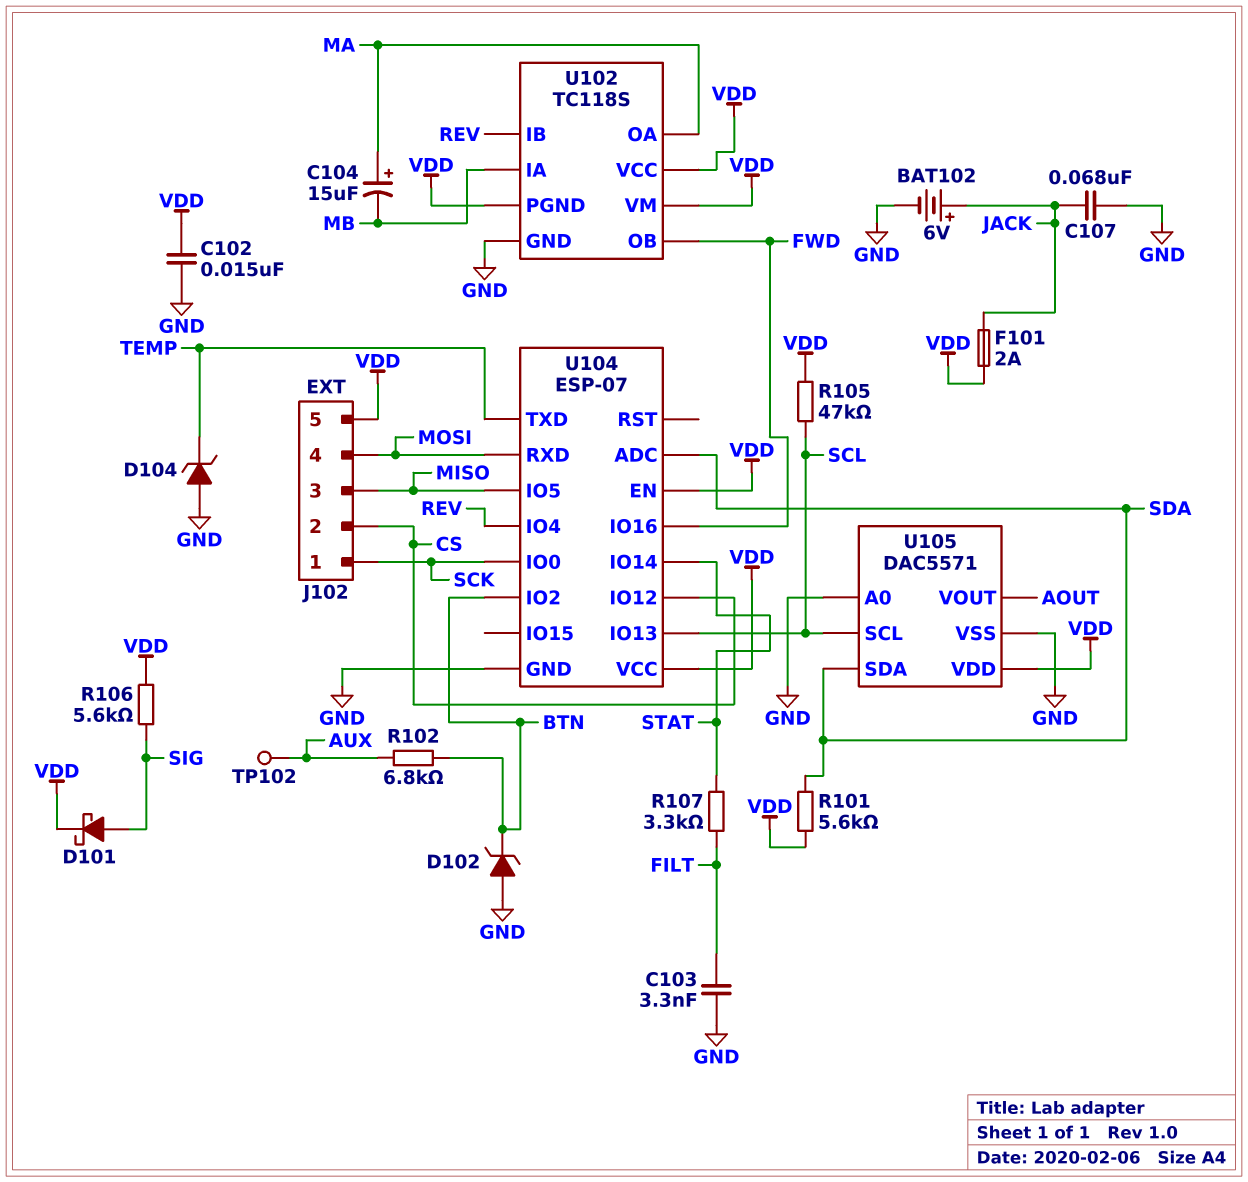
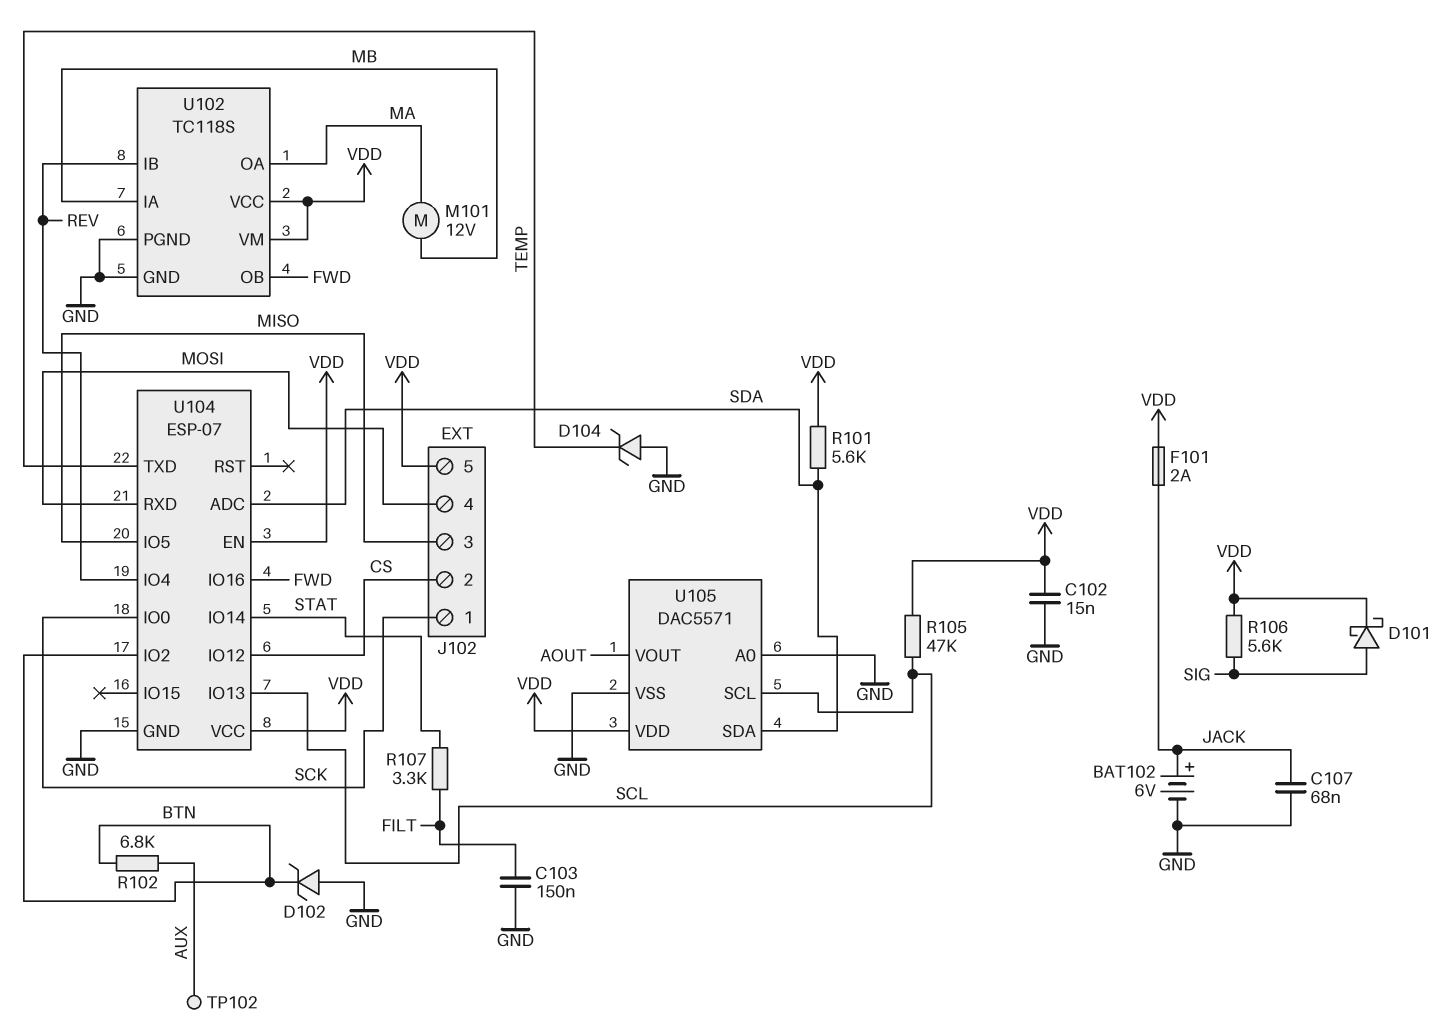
C103: 3.3nF (FILT, GND) -> 150nF (FILT, GND)
C104: 15uF (plus MA, minus MB) -> none
M101: none -> motor 12V (MA, MB)
U102 pin PGND: VDD -> GND

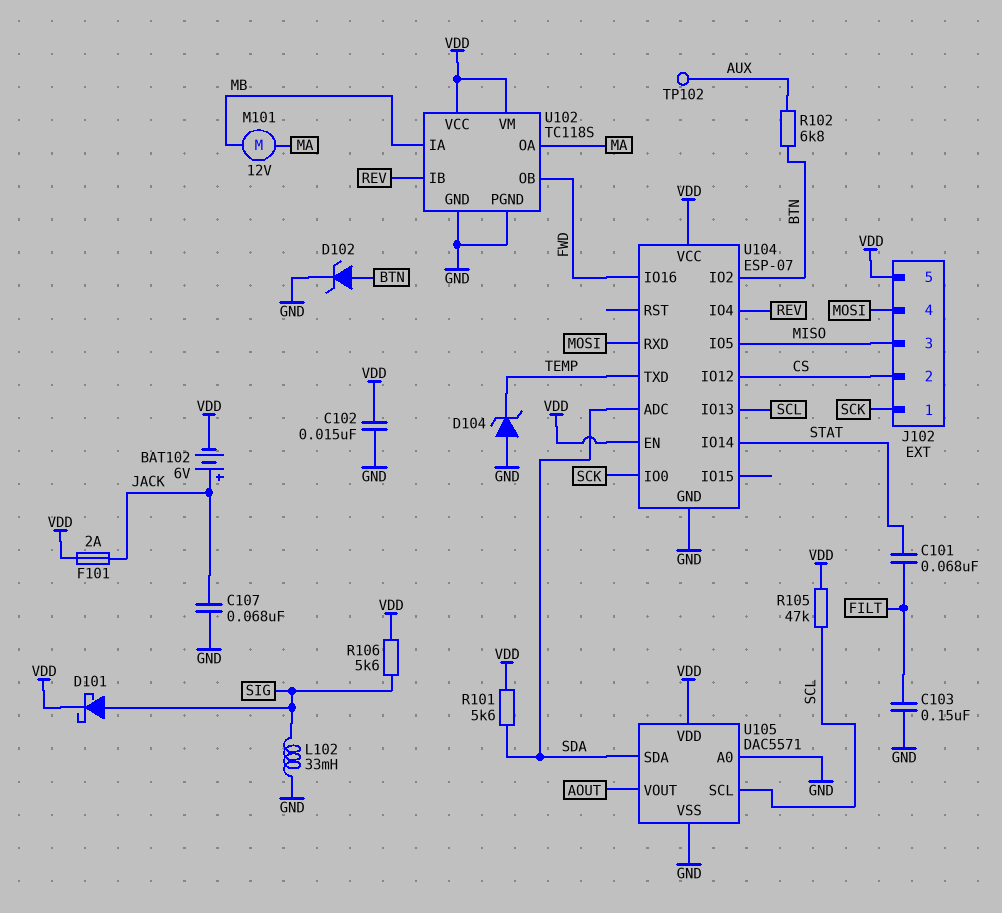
BAT102: 6V (plus JACK, minus GND) -> 6V (plus JACK, minus VDD)
C101: none -> 68nF (FILT, STAT)
D102: zener (A GND, K BTN) -> zener (A BTN, K GND)
L102: none -> 33mH (GND, SIG)
R107: 3.3k (FILT, STAT) -> none

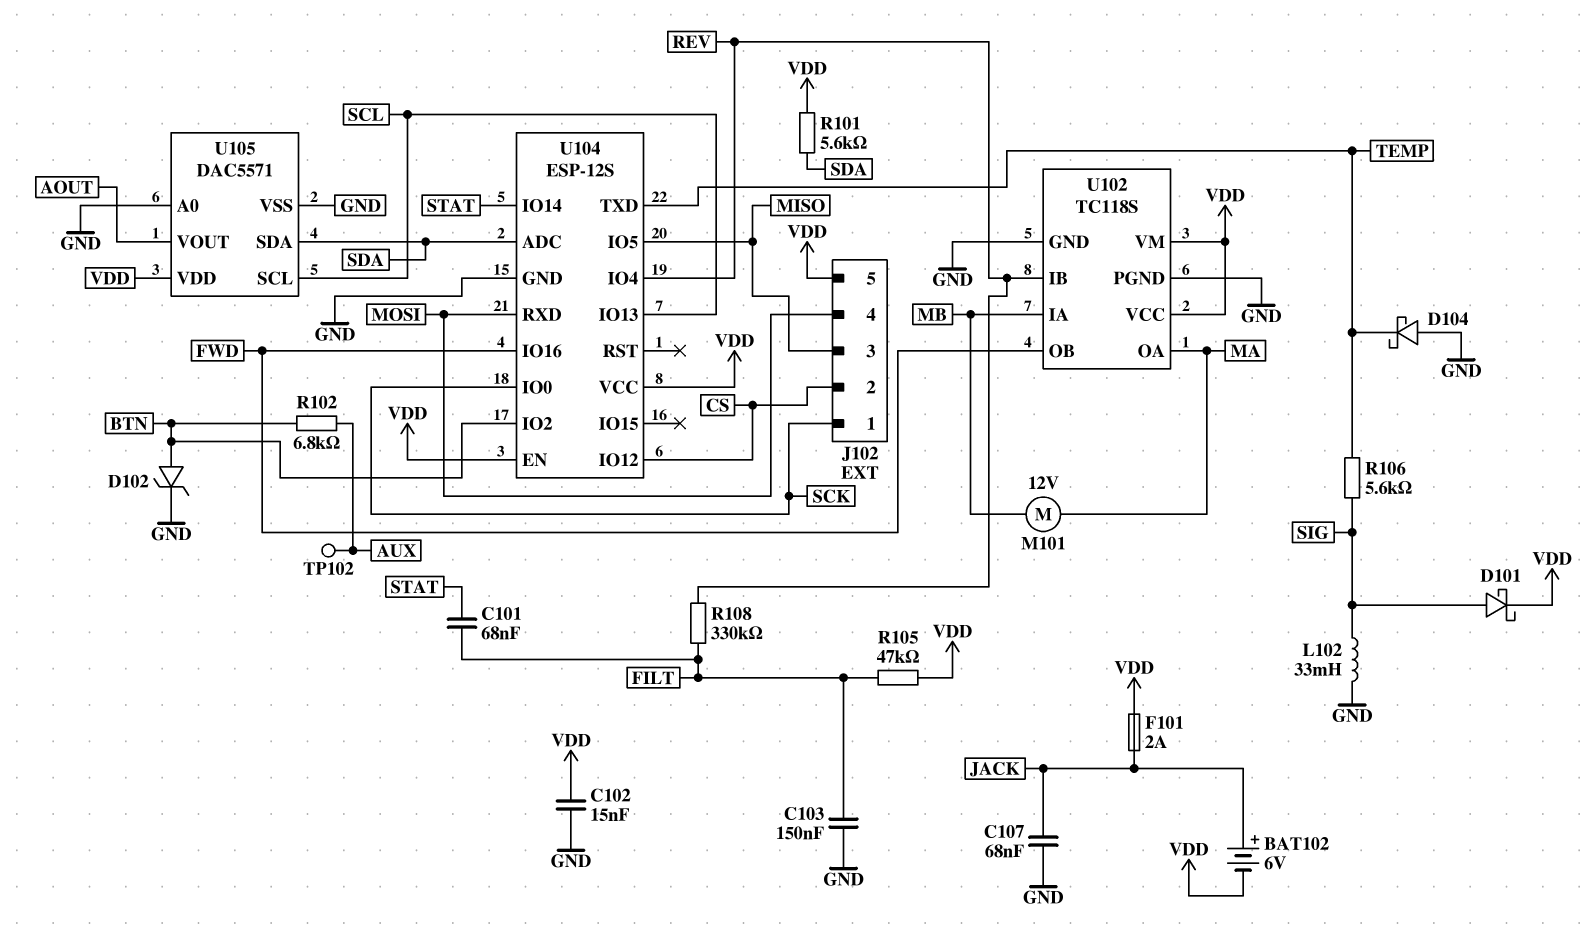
D104: zener (A GND, K TEMP) -> schottky (A GND, K TEMP)
R105: 47k (SCL, VDD) -> 47k (FILT, VDD)
R106: 5.6k (SIG, VDD) -> 5.6k (SIG, TEMP)
R108: none -> 330k (FILT, REV)
U104: ESP-07 -> ESP-12S

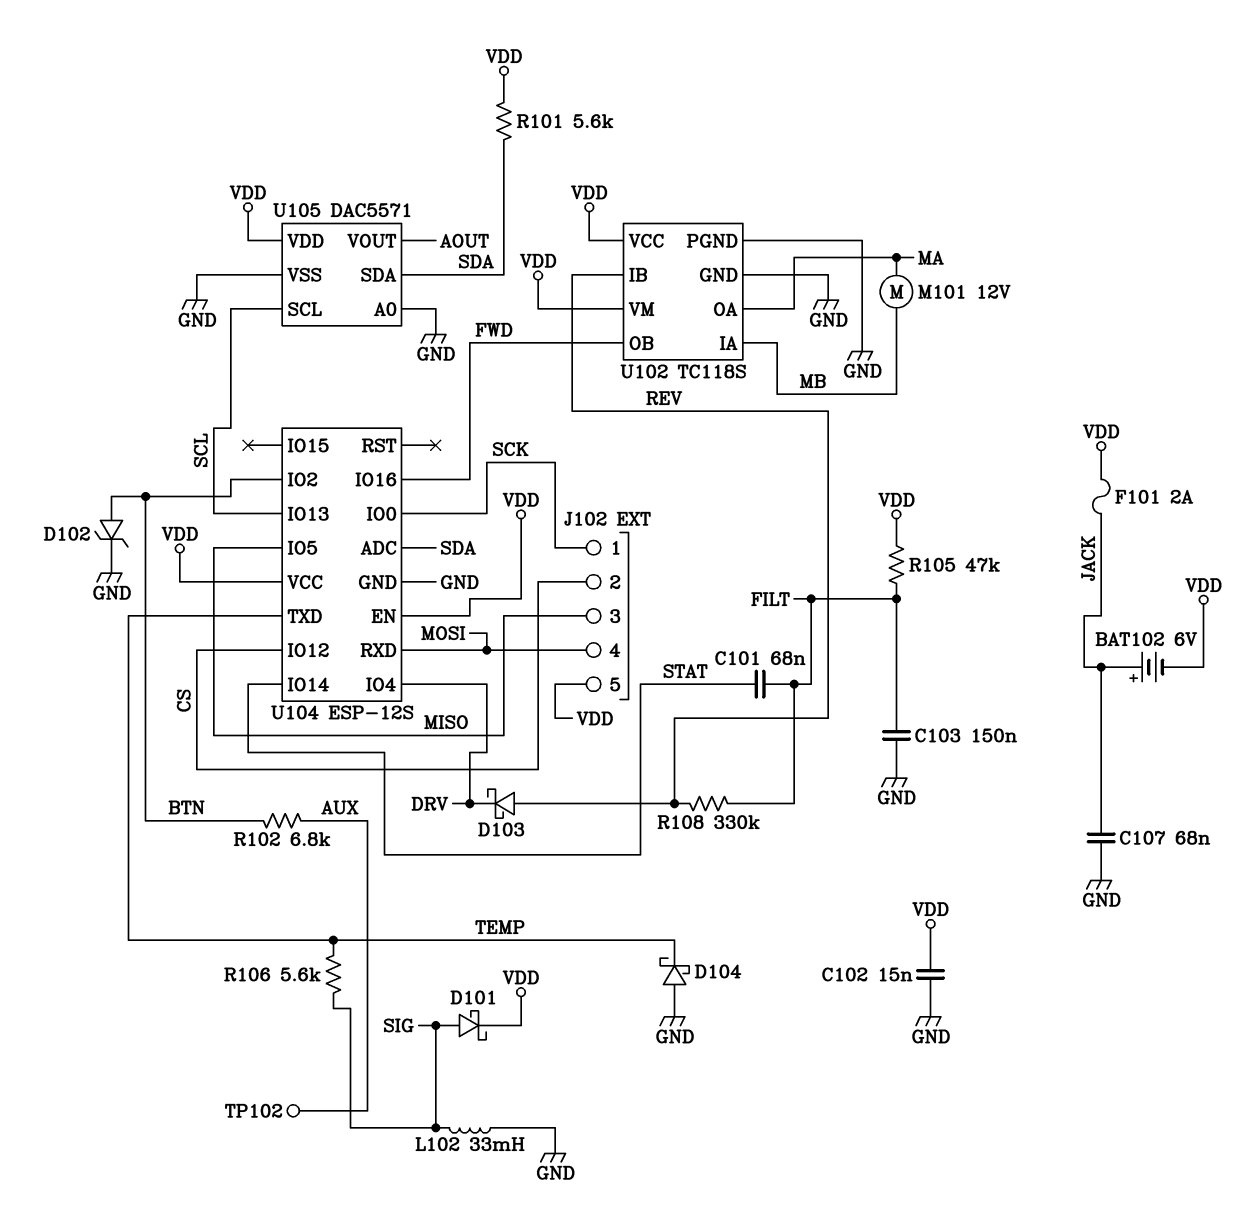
D103: none -> schottky (A REV, K DRV)
U104 pin IO4: REV -> DRV

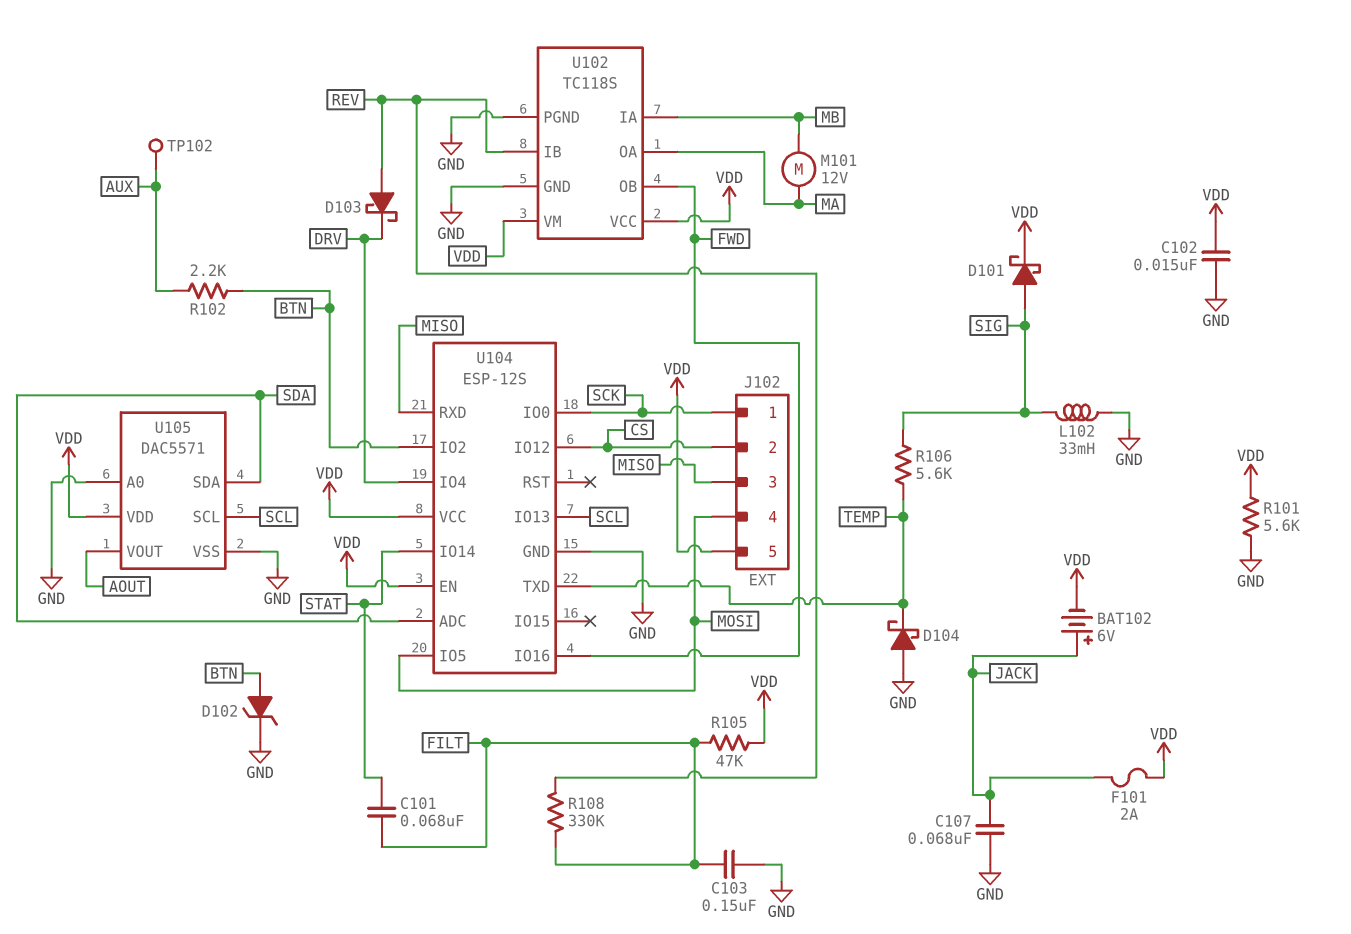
R101: 5.6k (SDA, VDD) -> 5.6k (GND, VDD)
R102: 6.8k (AUX, BTN) -> 2.2k (AUX, BTN)
U104 pin IO5: MISO -> MOSI
U104 pin RXD: MOSI -> MISO

